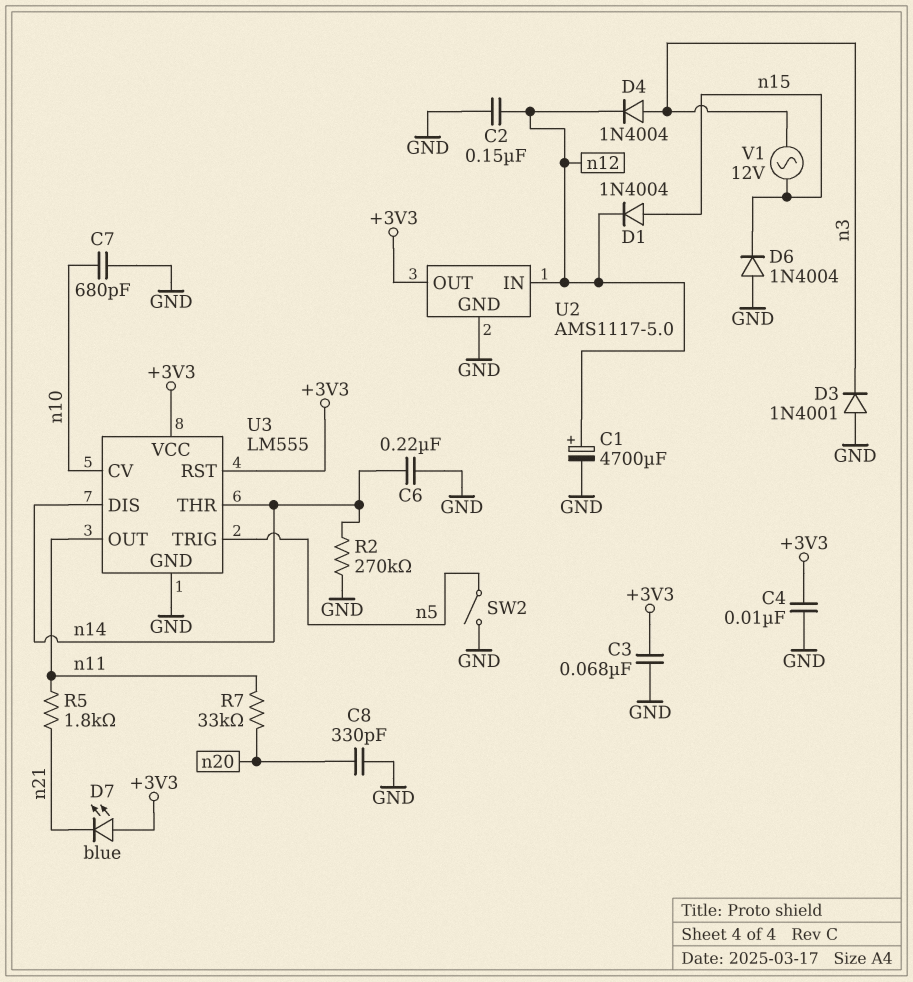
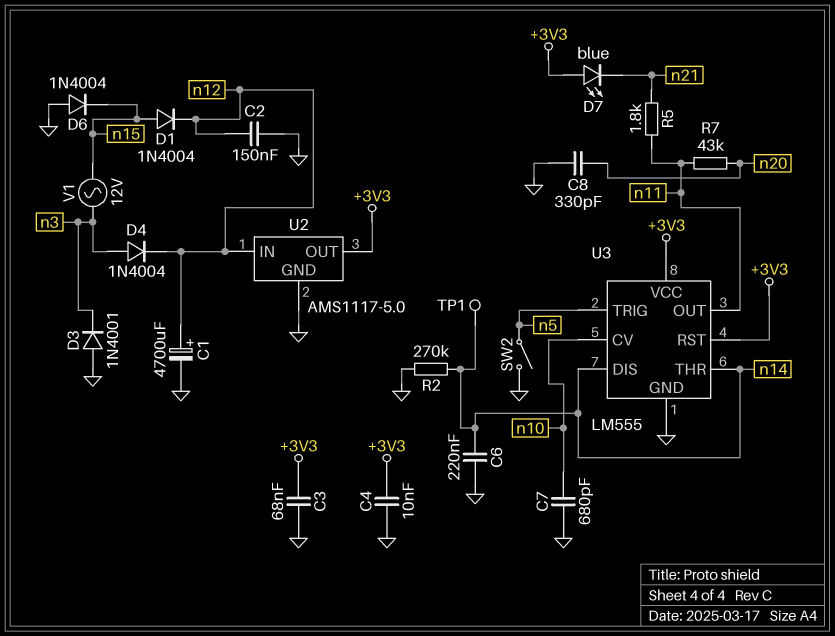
R7: 33k (n11, n20) -> 43k (n11, n20)
TP1: none -> test point (n14)

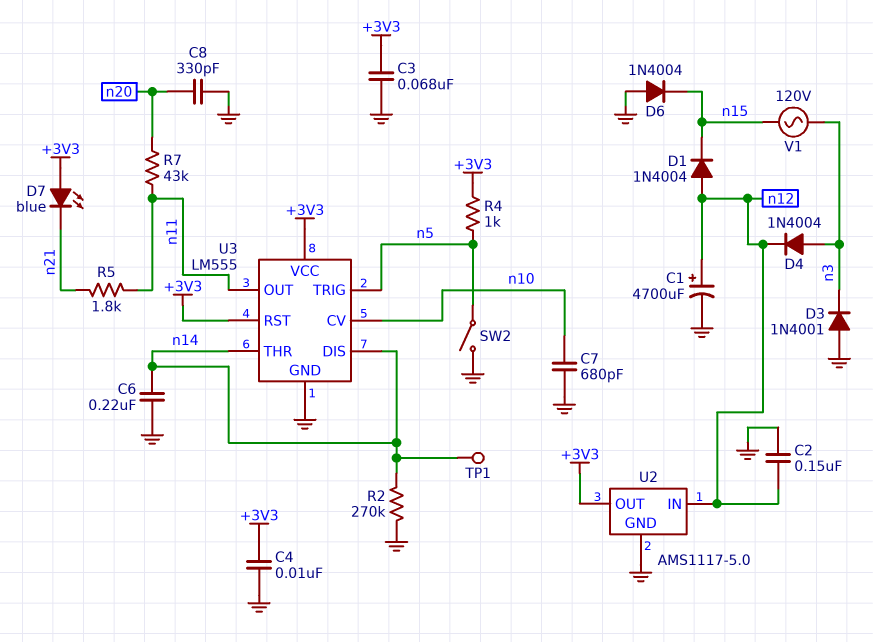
D1: diode 1N4004 (A n15, K n12) -> diode 1N4004 (A n12, K n15)
R4: none -> 1k (+3V3, n5)
V1: AC 12V (n3, n15) -> AC 120V (n3, n15)

